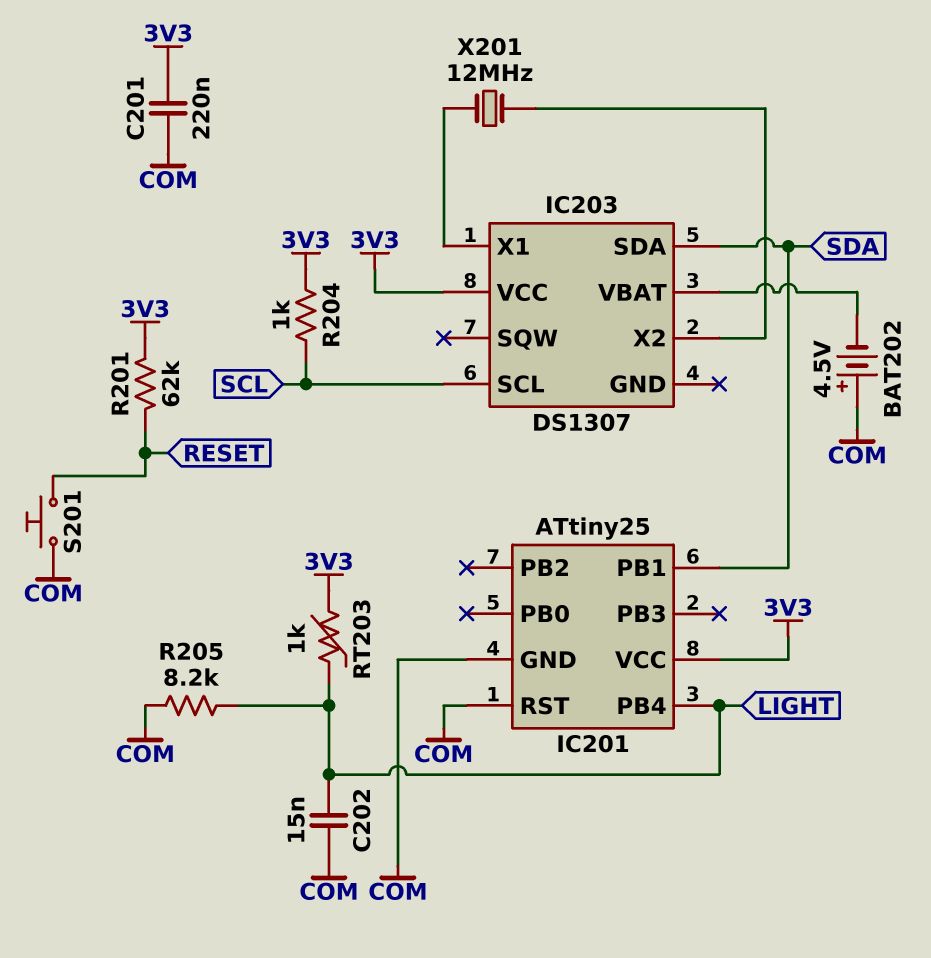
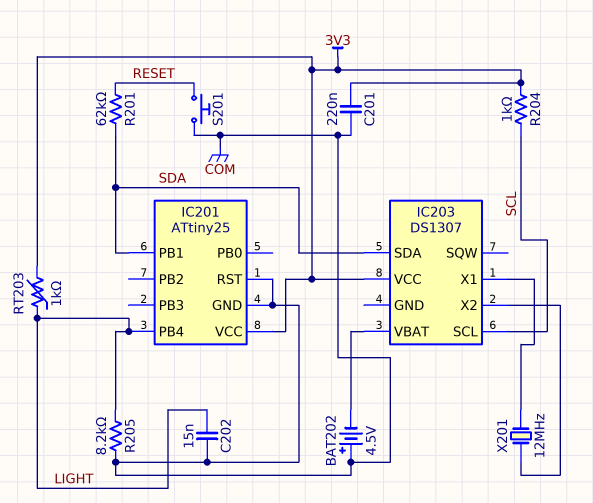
R201: 62k (3V3, RESET) -> 62k (RESET, SDA)

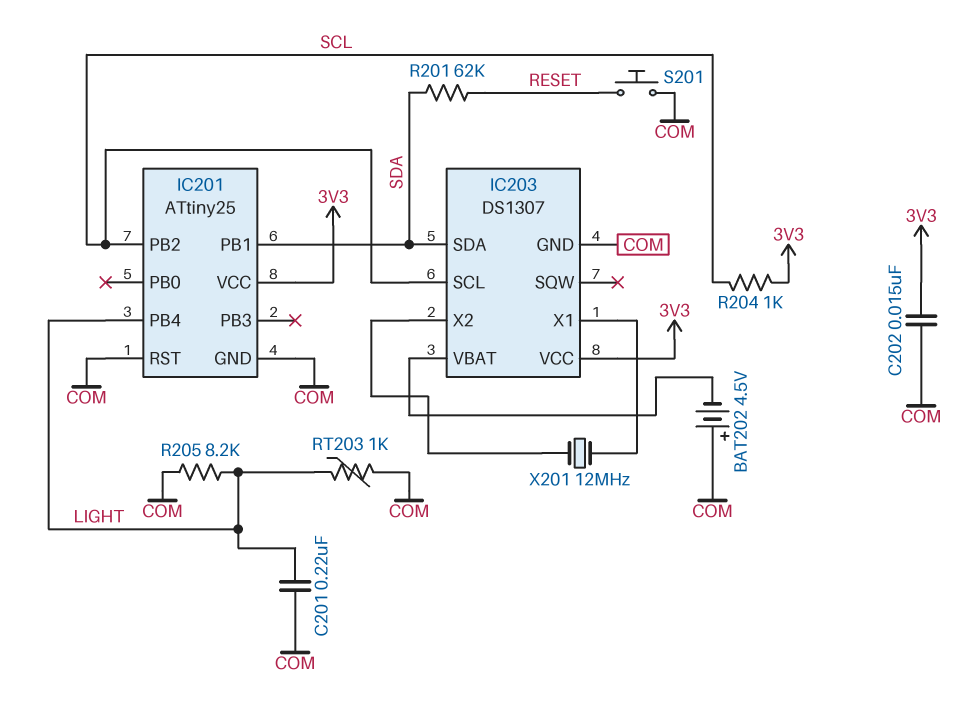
C201: 220nF (3V3, COM) -> 220nF (COM, LIGHT)
C202: 15nF (COM, LIGHT) -> 15nF (3V3, COM)
IC201 pin PB2: none -> SCL
IC203 pin GND: none -> COM
RT203: 1k (3V3, LIGHT) -> 1k (COM, LIGHT)

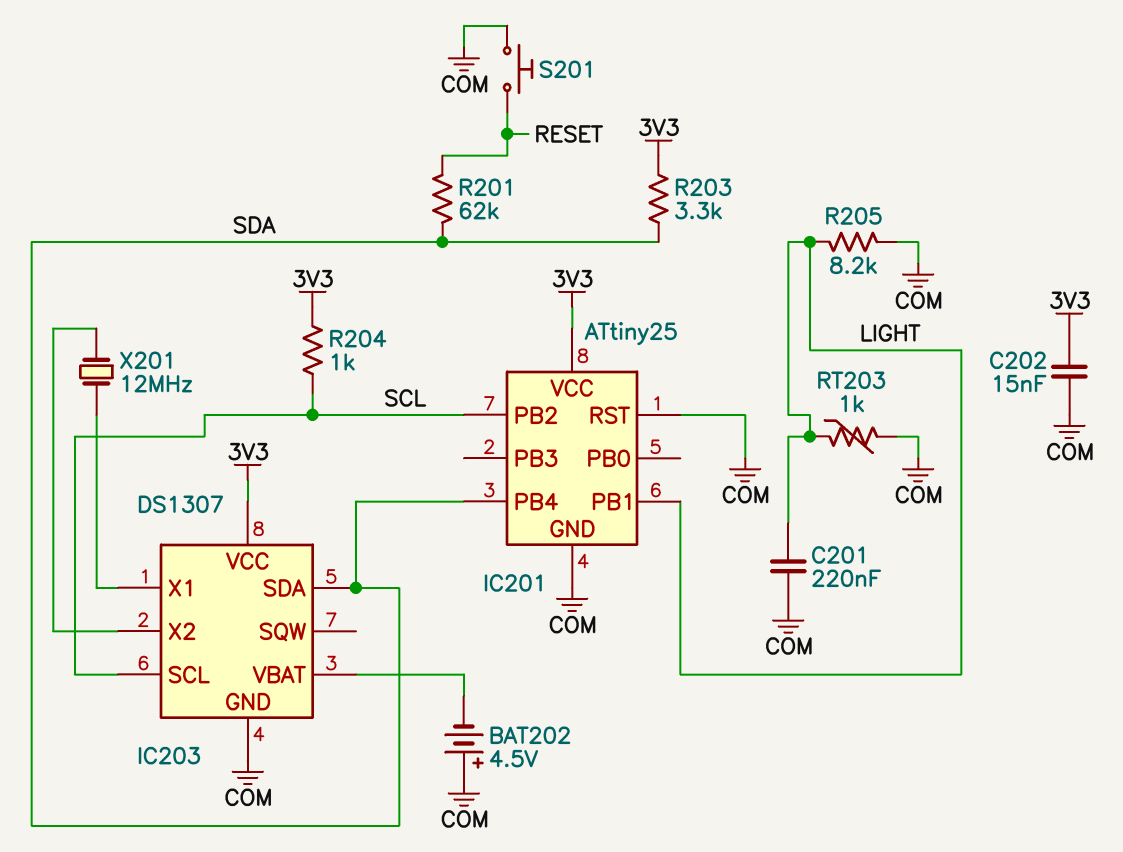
IC201 pin PB1: SDA -> LIGHT
IC201 pin PB4: LIGHT -> SDA
R203: none -> 3.3k (3V3, SDA)

